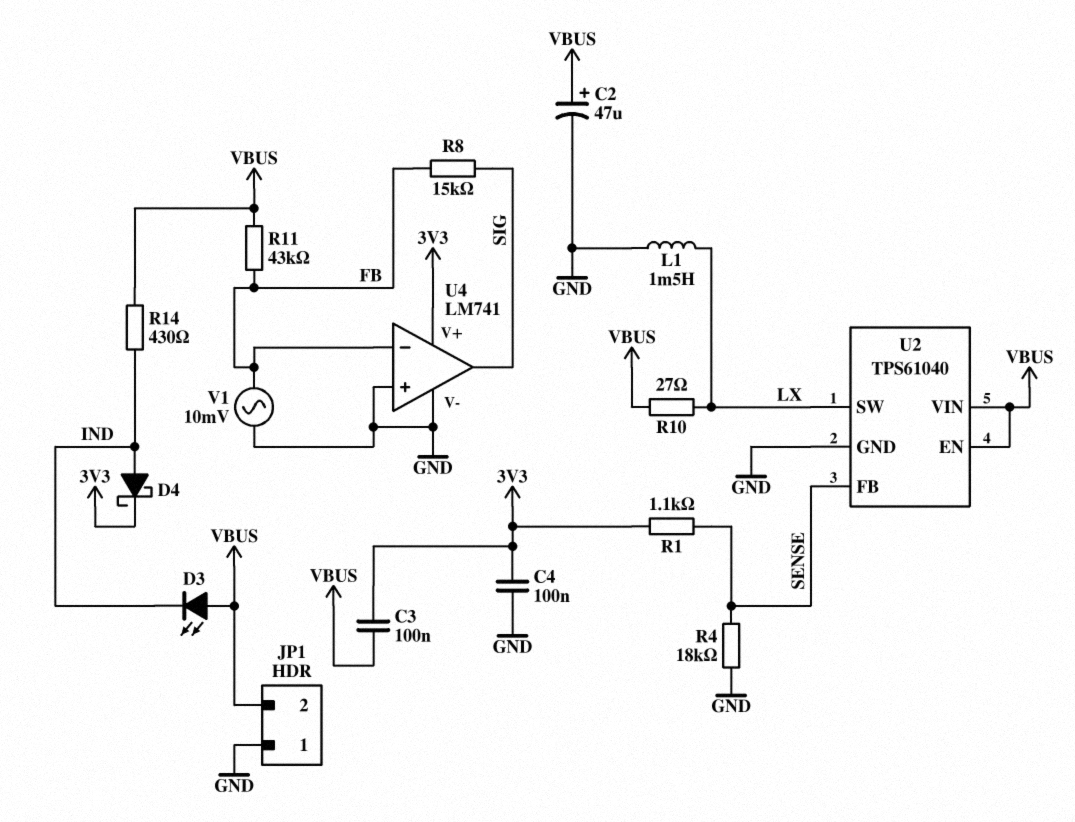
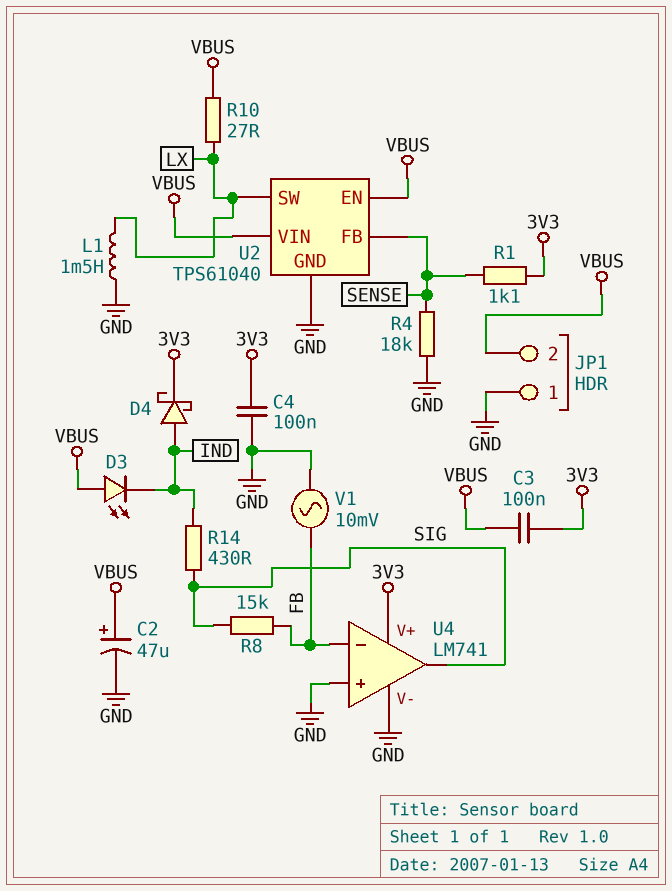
R11: 43k (FB, VBUS) -> none
R14: 430 (IND, VBUS) -> 430 (IND, SIG)

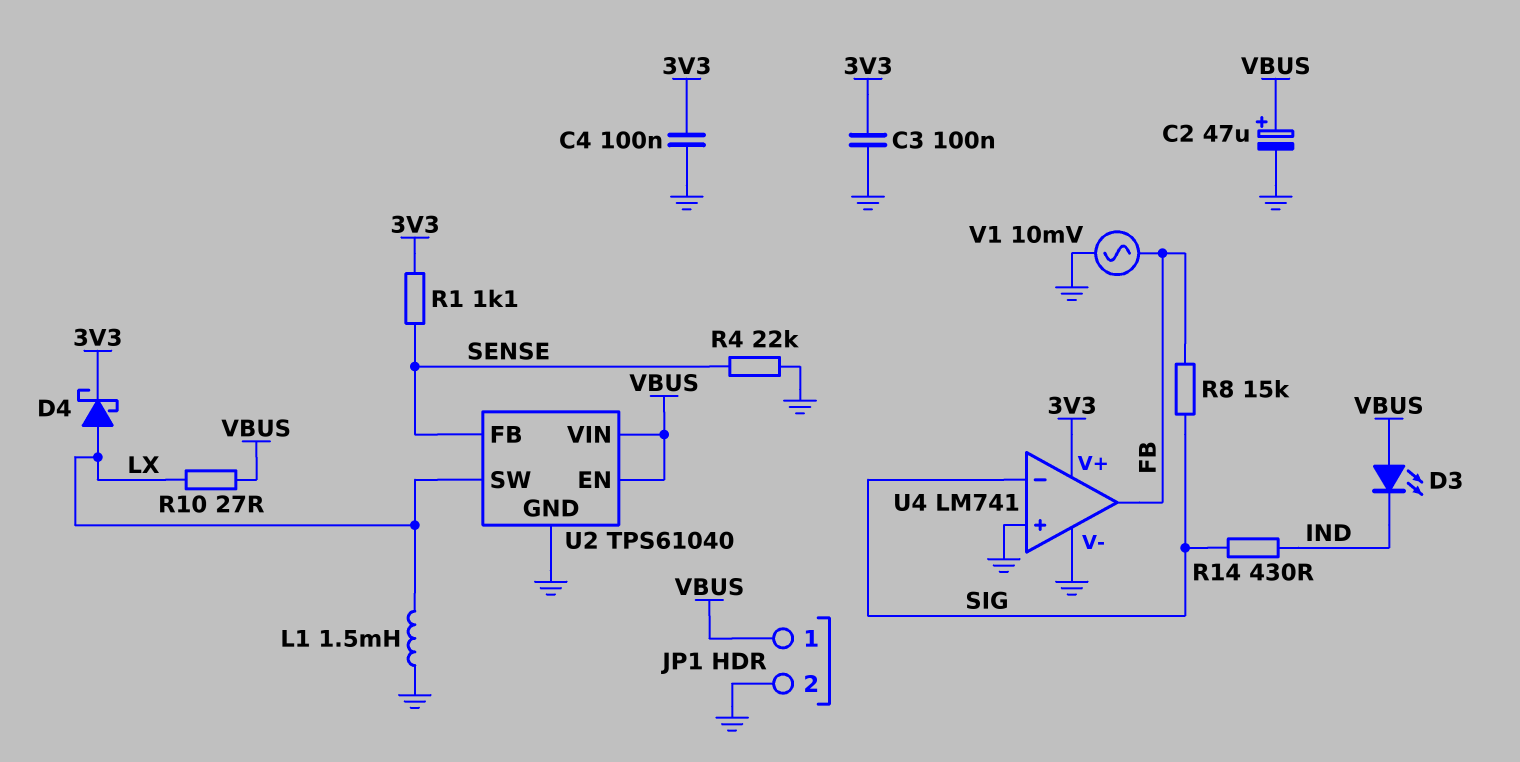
C3: 100nF (3V3, VBUS) -> 100nF (3V3, GND)
D4: schottky (A IND, K 3V3) -> schottky (A LX, K 3V3)
JP1 pin 1: GND -> VBUS
JP1 pin 2: VBUS -> GND
R4: 18k (GND, SENSE) -> 22k (GND, SENSE)
U4 pin in-: FB -> SIG
U4 pin out: SIG -> FB

